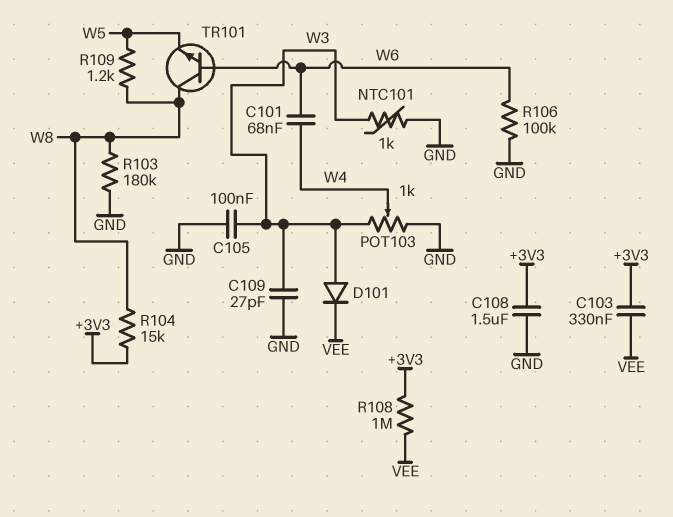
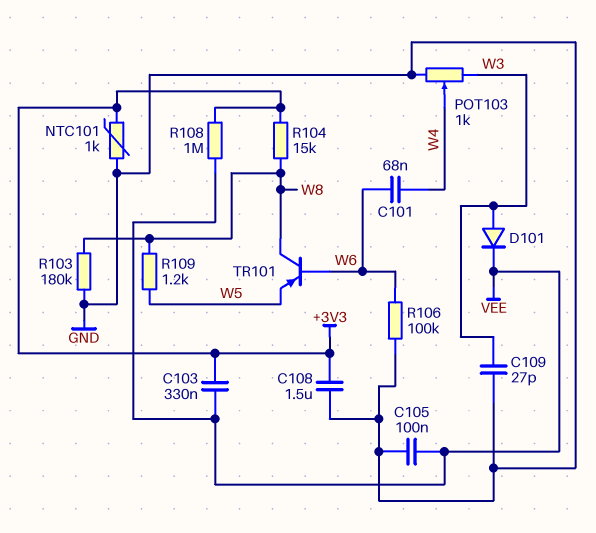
C105: 100nF (GND, W3) -> 100nF (GND, VEE)
NTC101: 1k (GND, W3) -> 1k (+3V3, GND)
TR101: NPN (B W6, C W8, E W5) -> PNP (B W6, C W8, E W5)

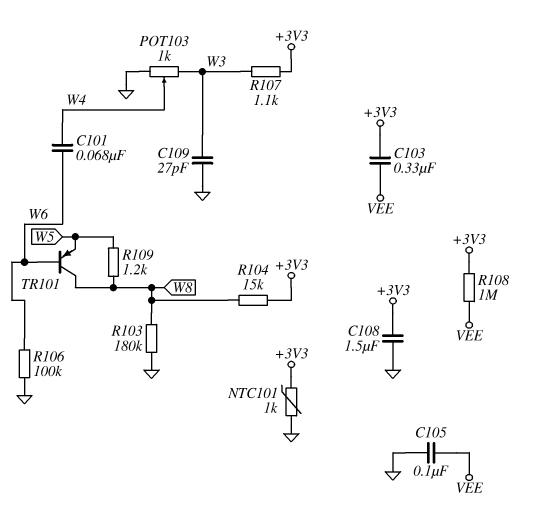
D101: diode (A W3, K VEE) -> none
R107: none -> 1.1k (+3V3, W3)

